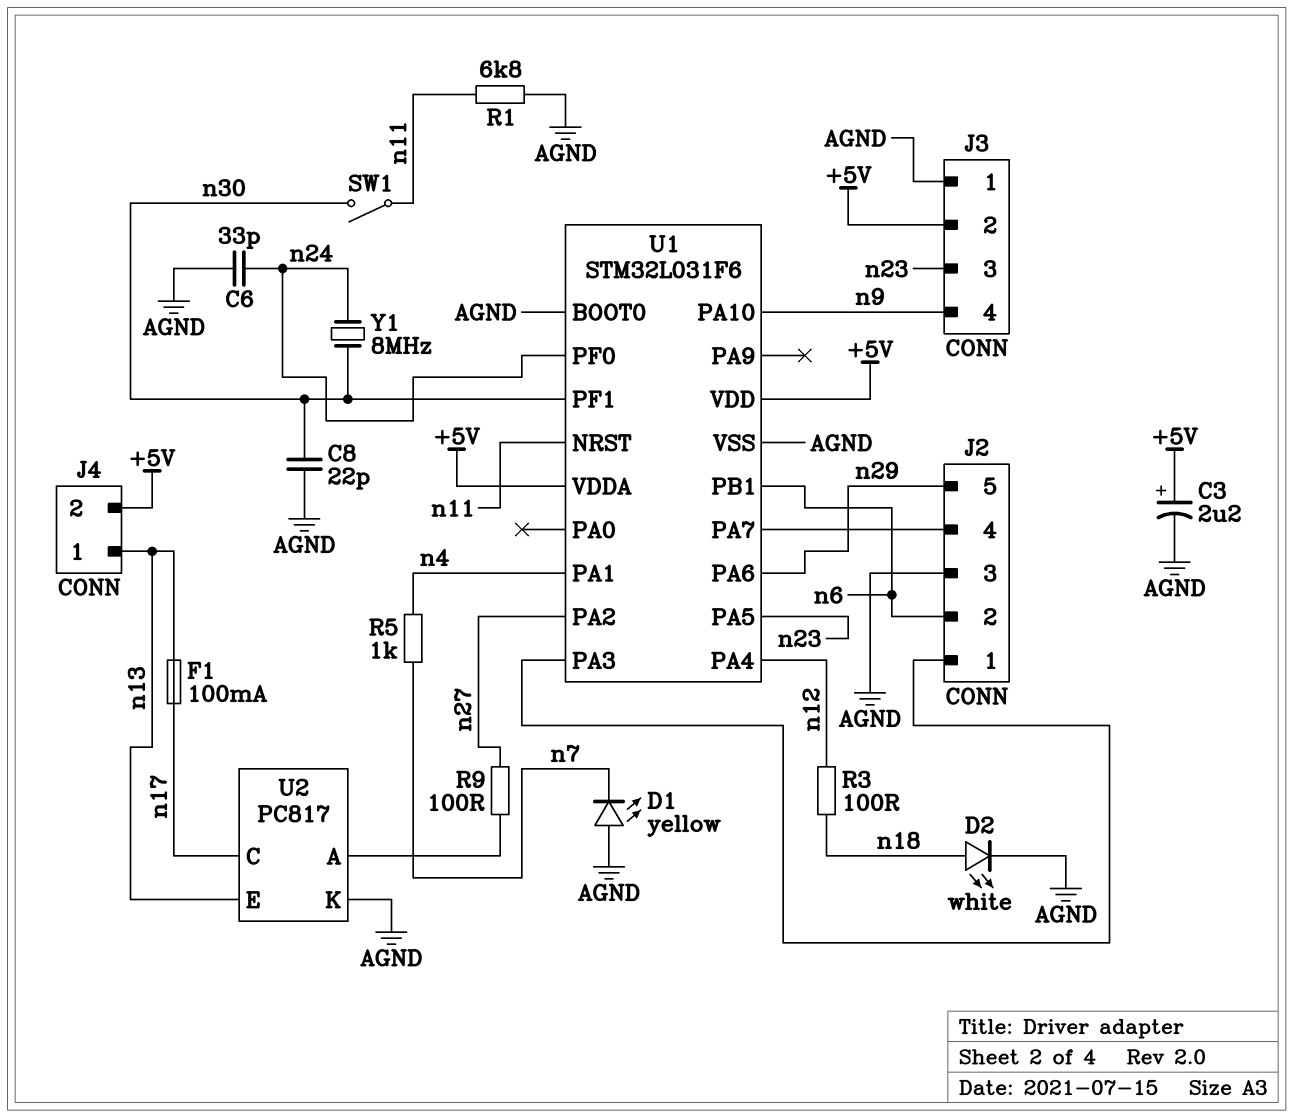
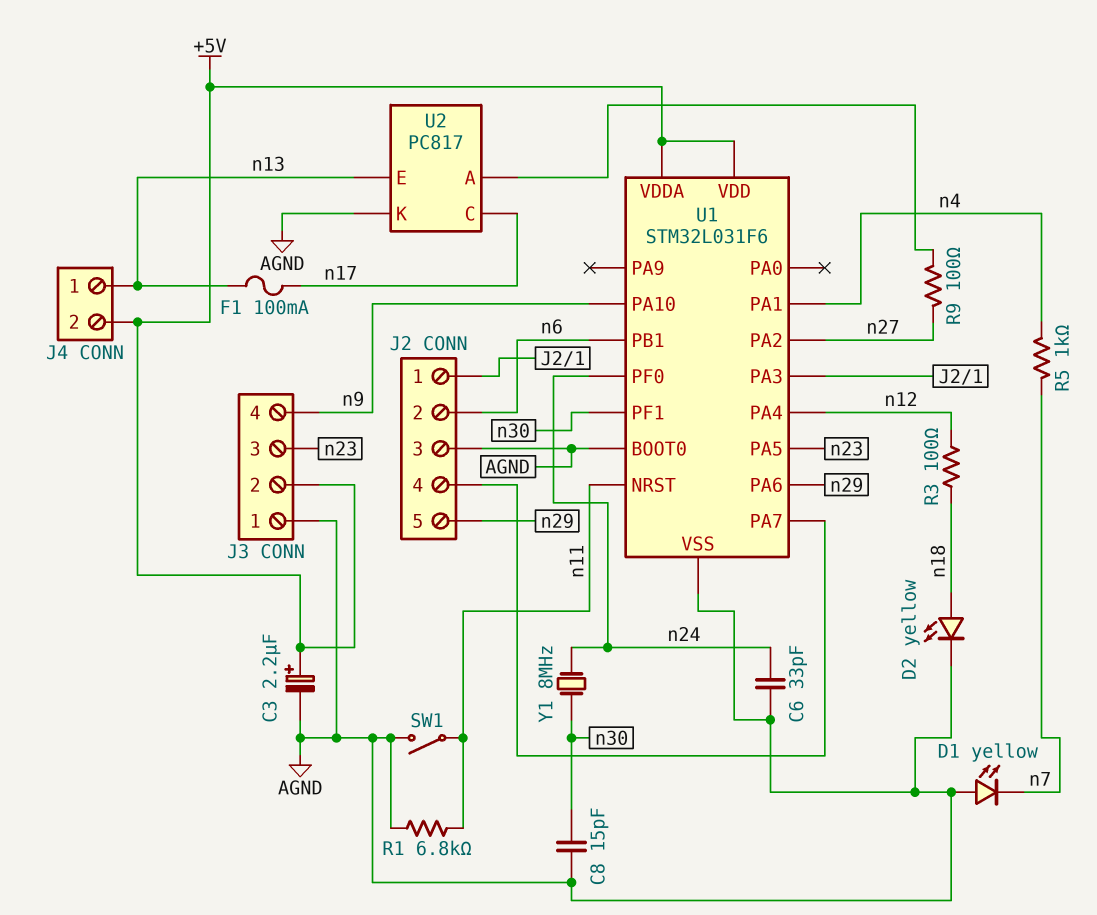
C8: 22pF (AGND, n30) -> 15pF (AGND, n30)
D2: LED white (A n18, K AGND) -> LED yellow (A n18, K AGND)
SW1: switch (n11, n30) -> switch (AGND, n11)

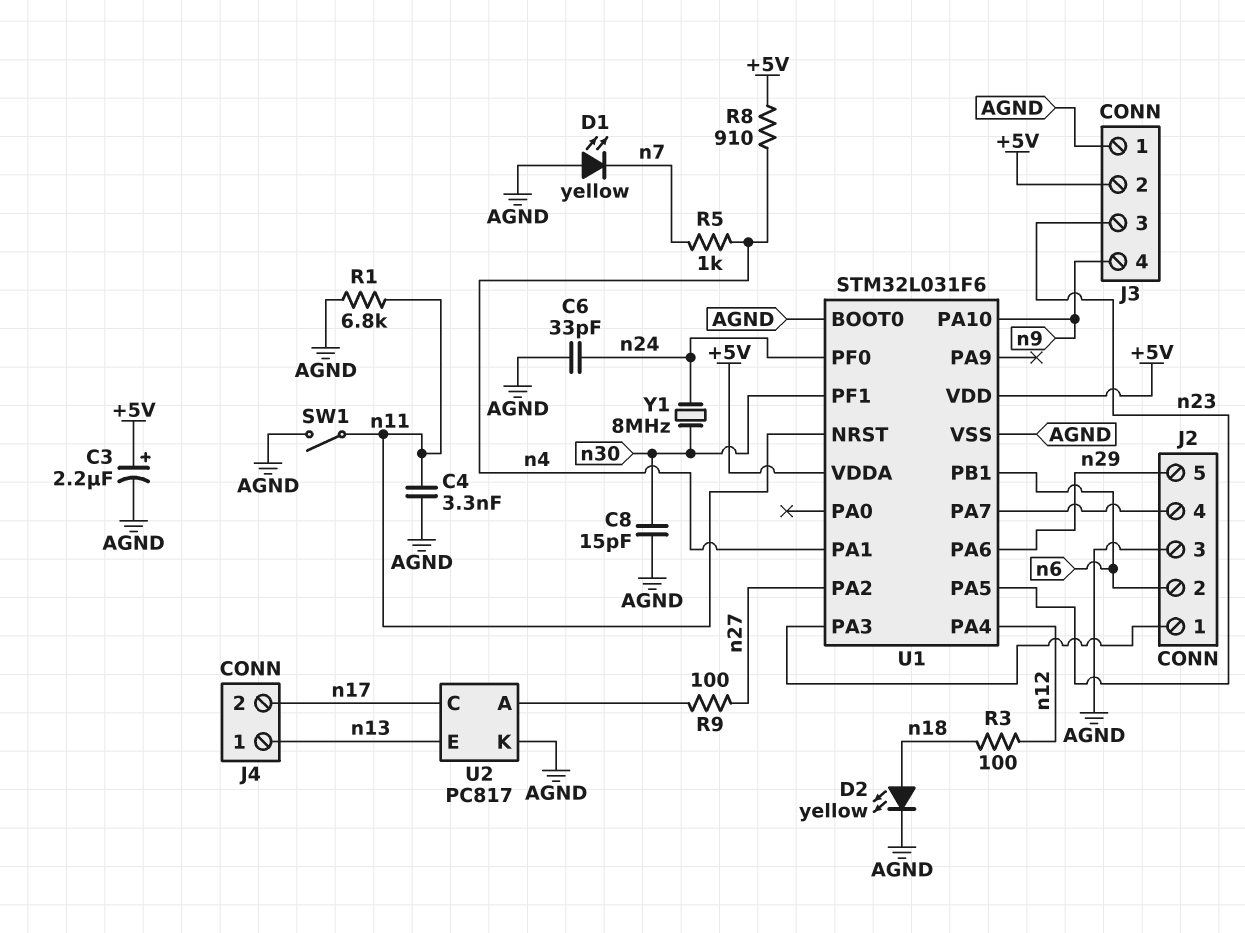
C4: none -> 3.3nF (AGND, n11)
F1: 100mA (n13, n17) -> none
J4 pin 2: +5V -> n17
R8: none -> 910 (+5V, n4)

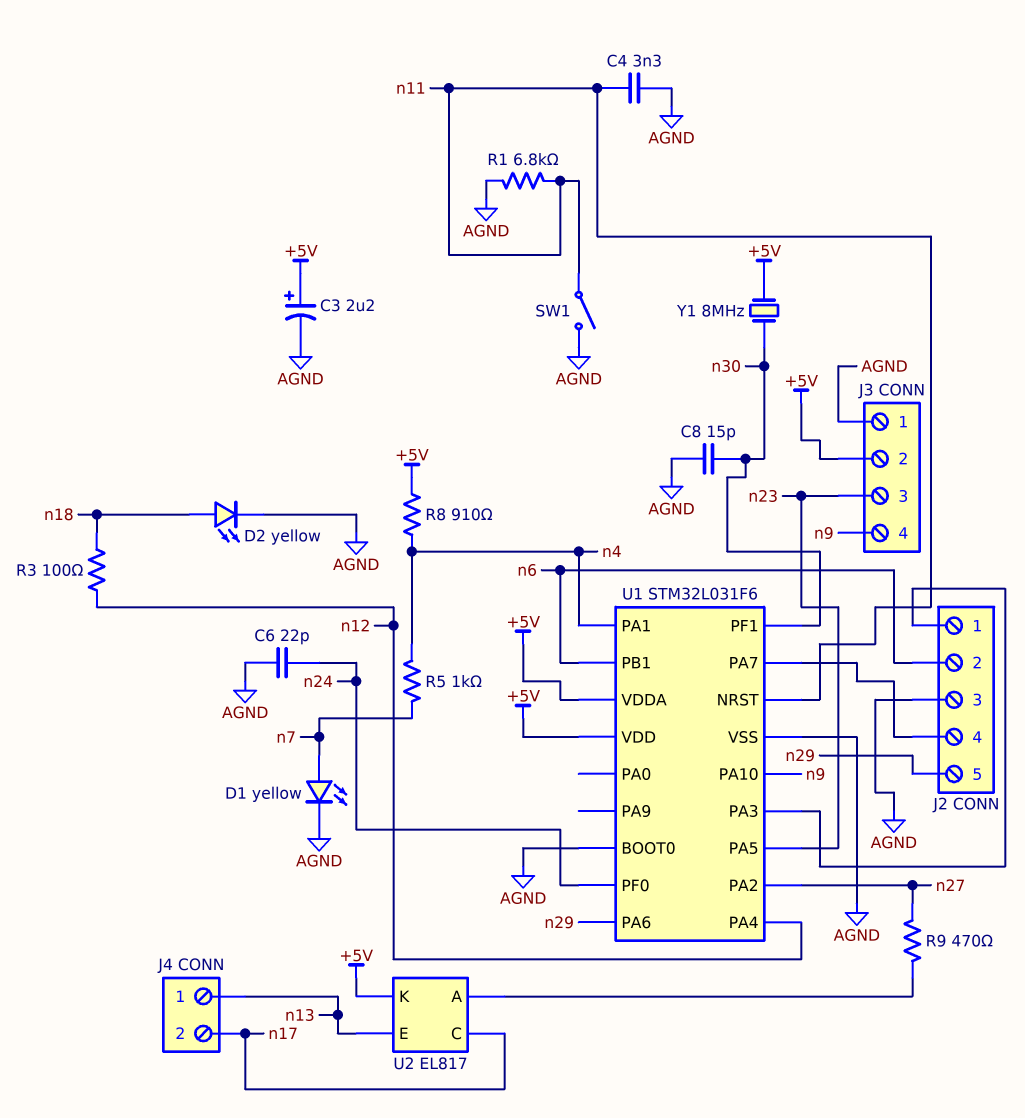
C6: 33pF (AGND, n24) -> 22pF (AGND, n24)
D1: LED yellow (A AGND, K n7) -> LED yellow (A n7, K AGND)
R9: 100 (U2/A, n27) -> 470 (U2/A, n27)
U2: PC817 -> EL817
U2 pin K: AGND -> +5V
Y1: 8MHz (n24, n30) -> 8MHz (+5V, n30)

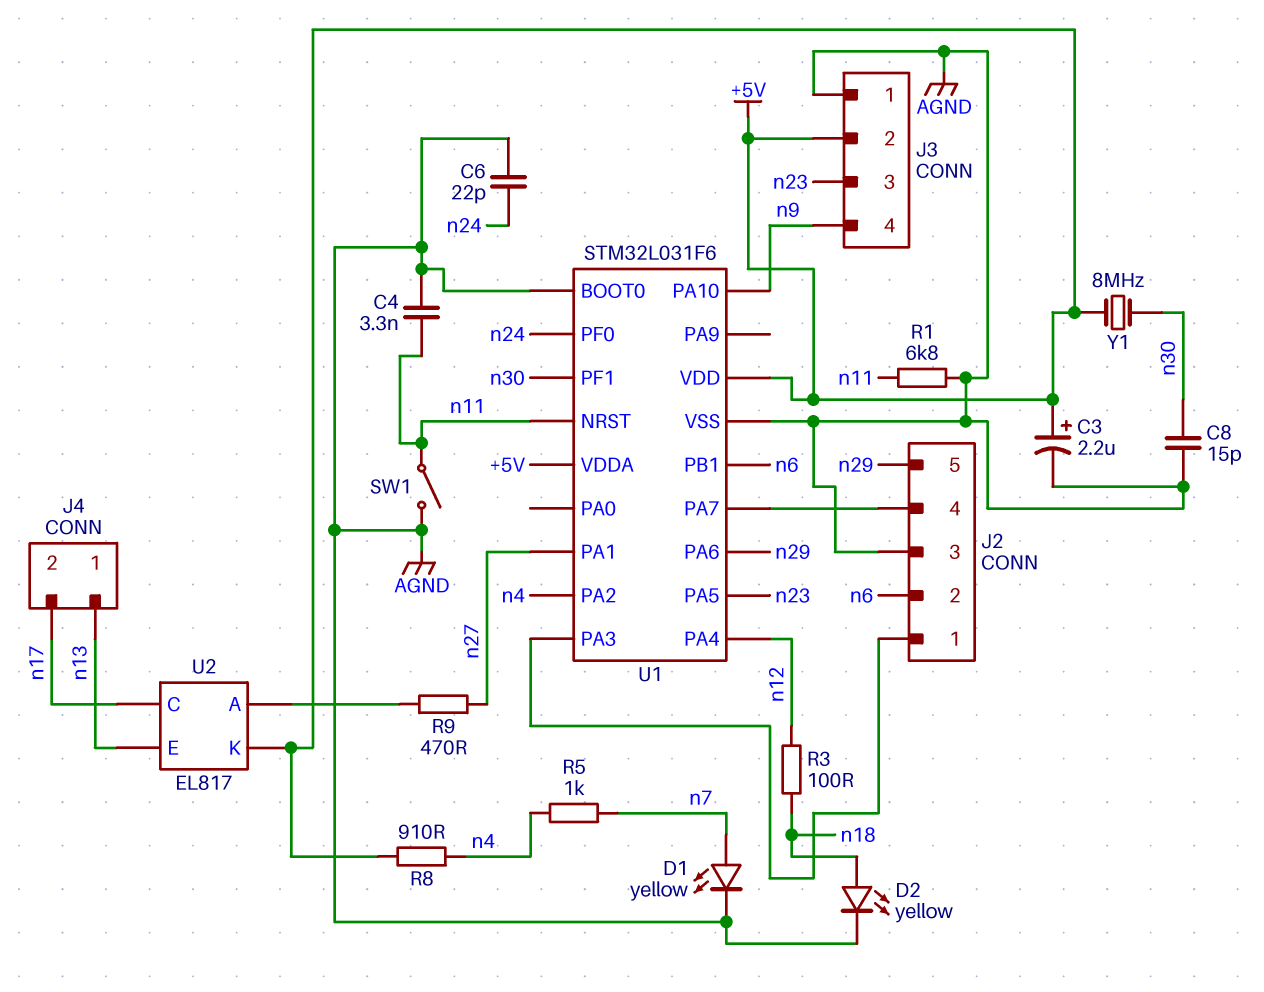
U1 pin PA1: n4 -> n27
U1 pin PA2: n27 -> n4

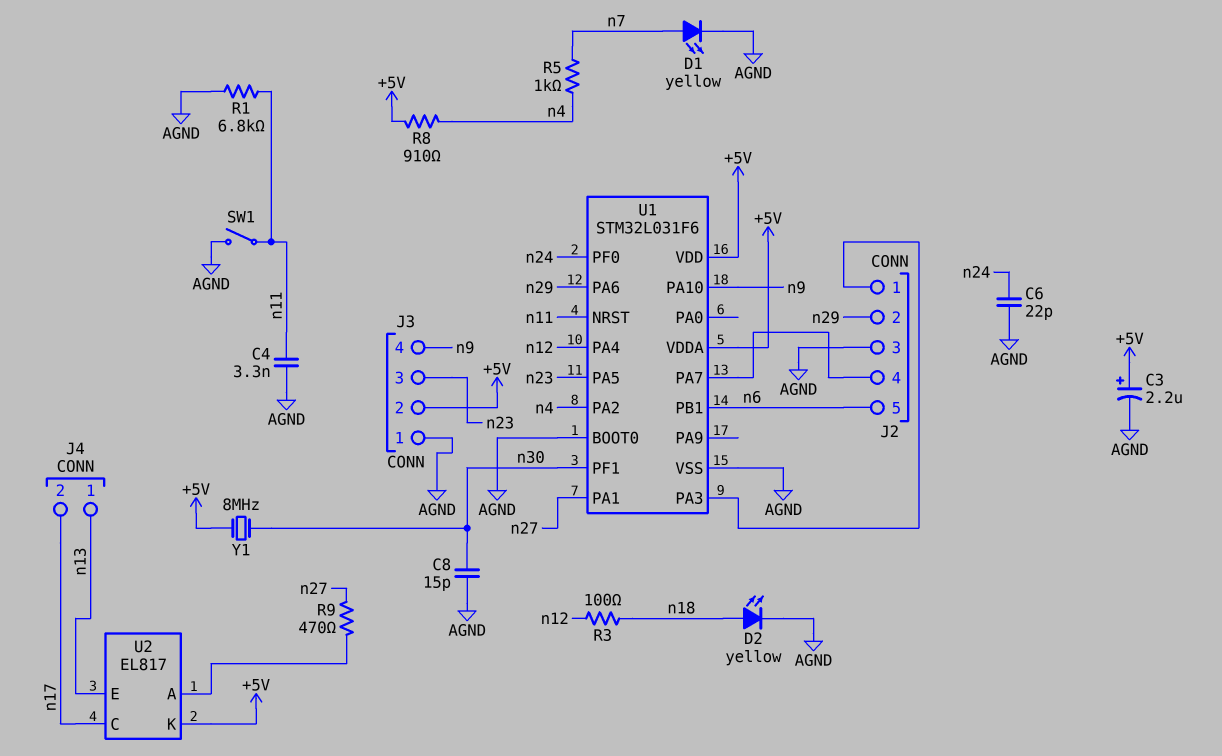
J2 pin 2: n6 -> n29
J2 pin 5: n29 -> n6

